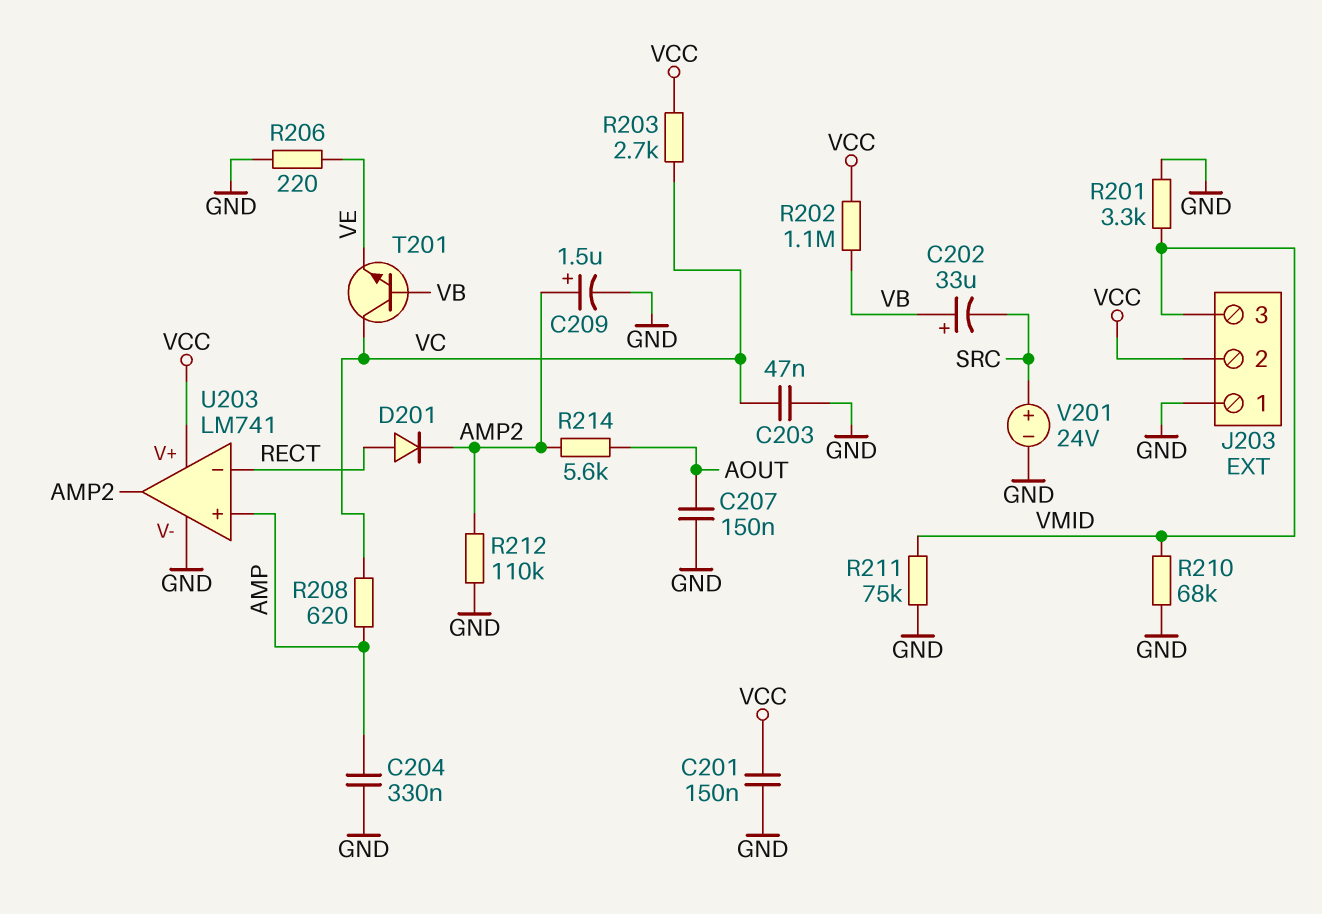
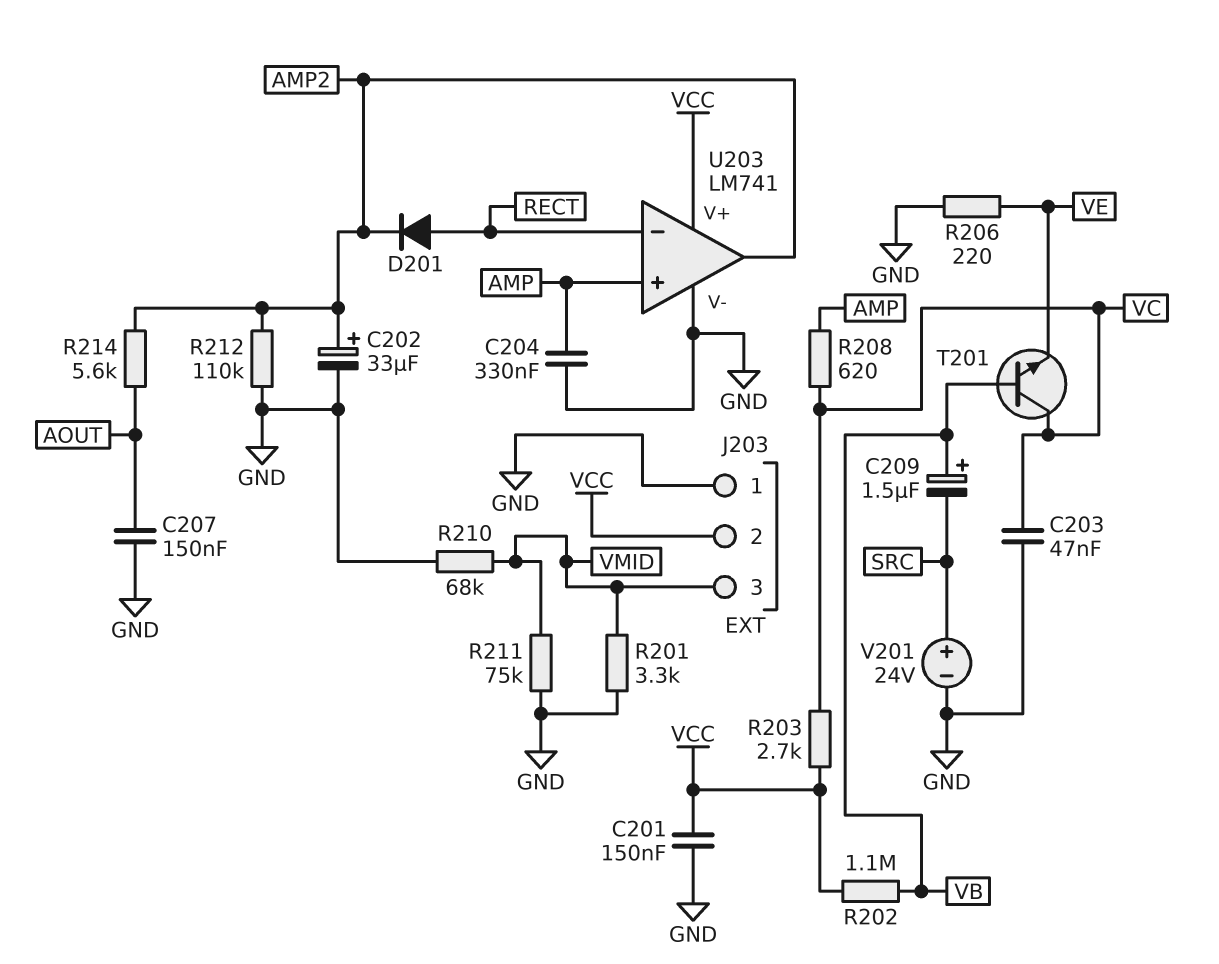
C202: 33uF (plus VB, minus SRC) -> 33uF (plus AMP2, minus GND)
C209: 1.5uF (plus AMP2, minus GND) -> 1.5uF (plus VB, minus SRC)

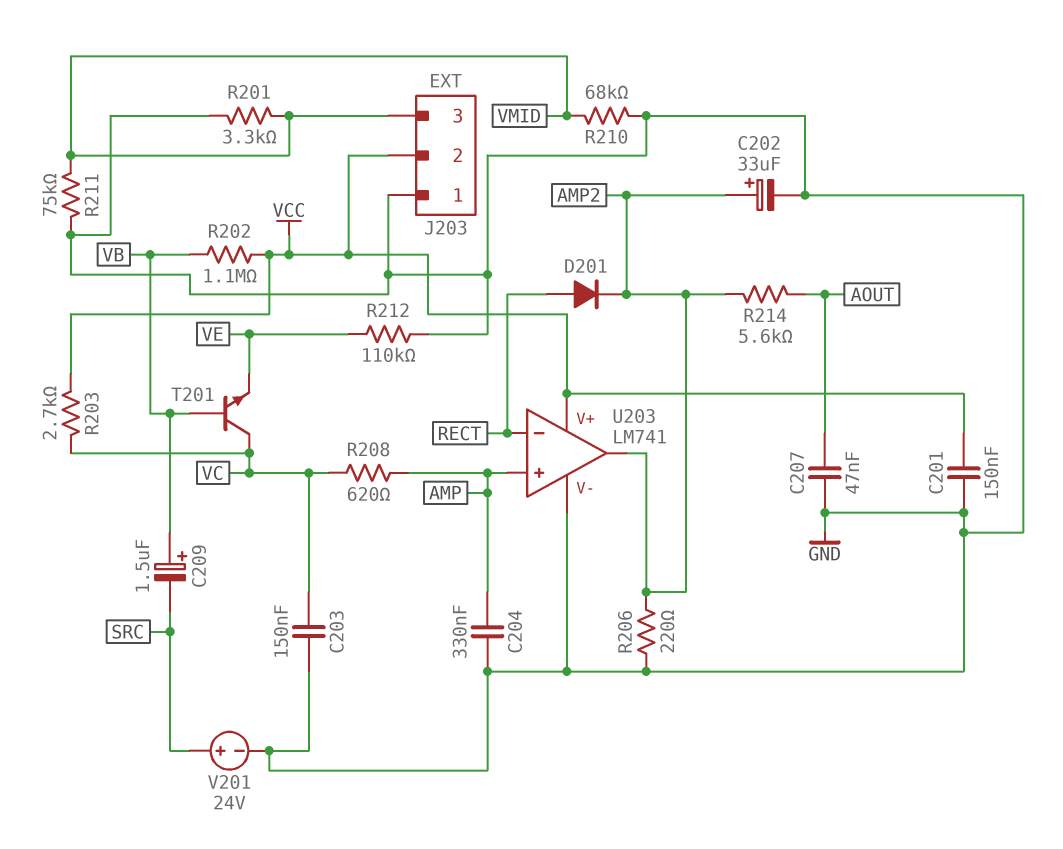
C203: 47nF (GND, VC) -> 150nF (GND, VC)
C207: 150nF (AOUT, GND) -> 47nF (AOUT, GND)
R206: 220 (GND, VE) -> 220 (AMP2, GND)
R212: 110k (AMP2, GND) -> 110k (GND, VE)

